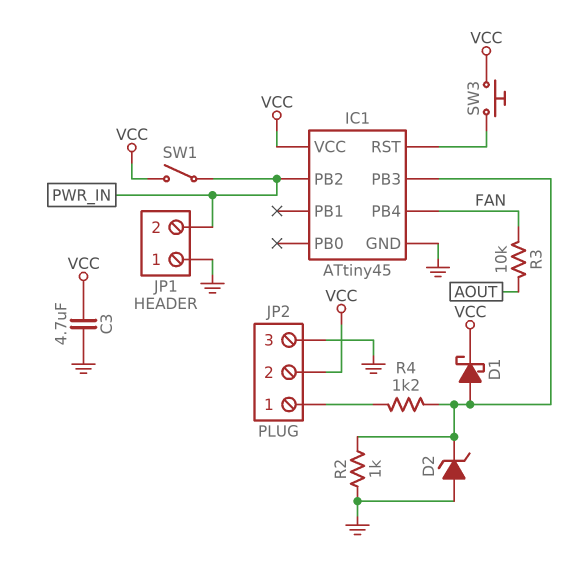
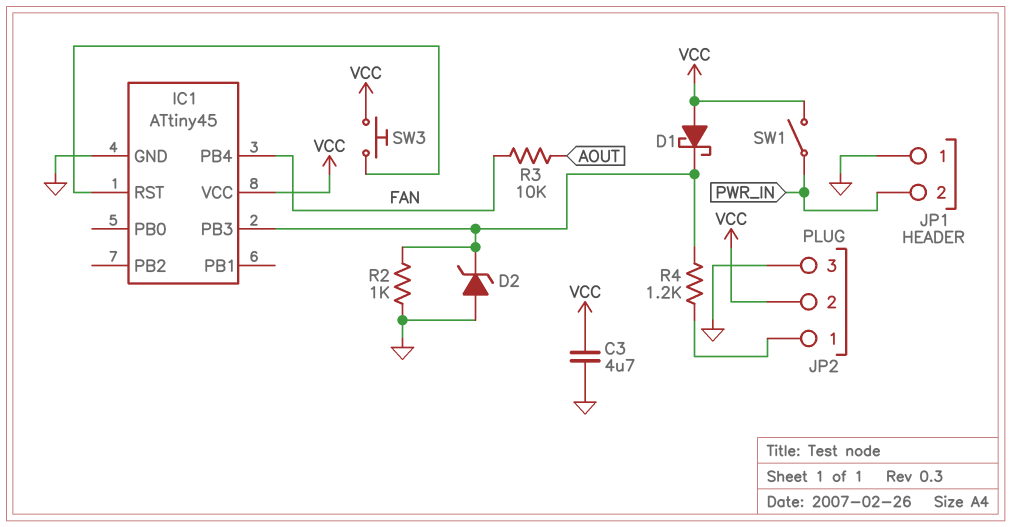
D1: schottky (A IC1/PB3, K VCC) -> schottky (A VCC, K IC1/PB3)
IC1 pin PB2: PWR_IN -> none

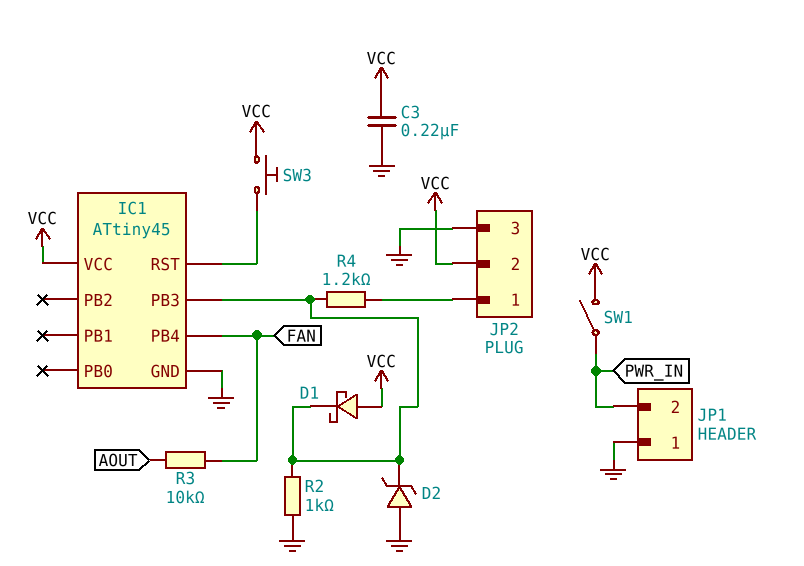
C3: 4.7uF (GND, VCC) -> 220nF (GND, VCC)

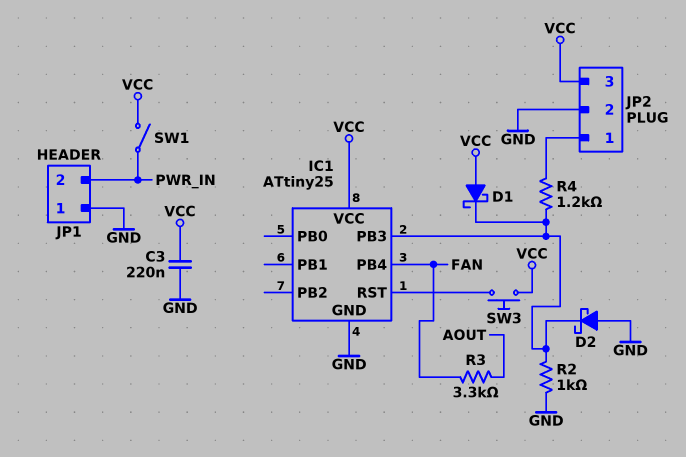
D2: zener (A GND, K IC1/PB3) -> schottky (A GND, K IC1/PB3)
IC1: ATtiny45 -> ATtiny25
JP2 pin 2: VCC -> GND
JP2 pin 3: GND -> VCC
R3: 10k (AOUT, FAN) -> 3.3k (AOUT, FAN)

